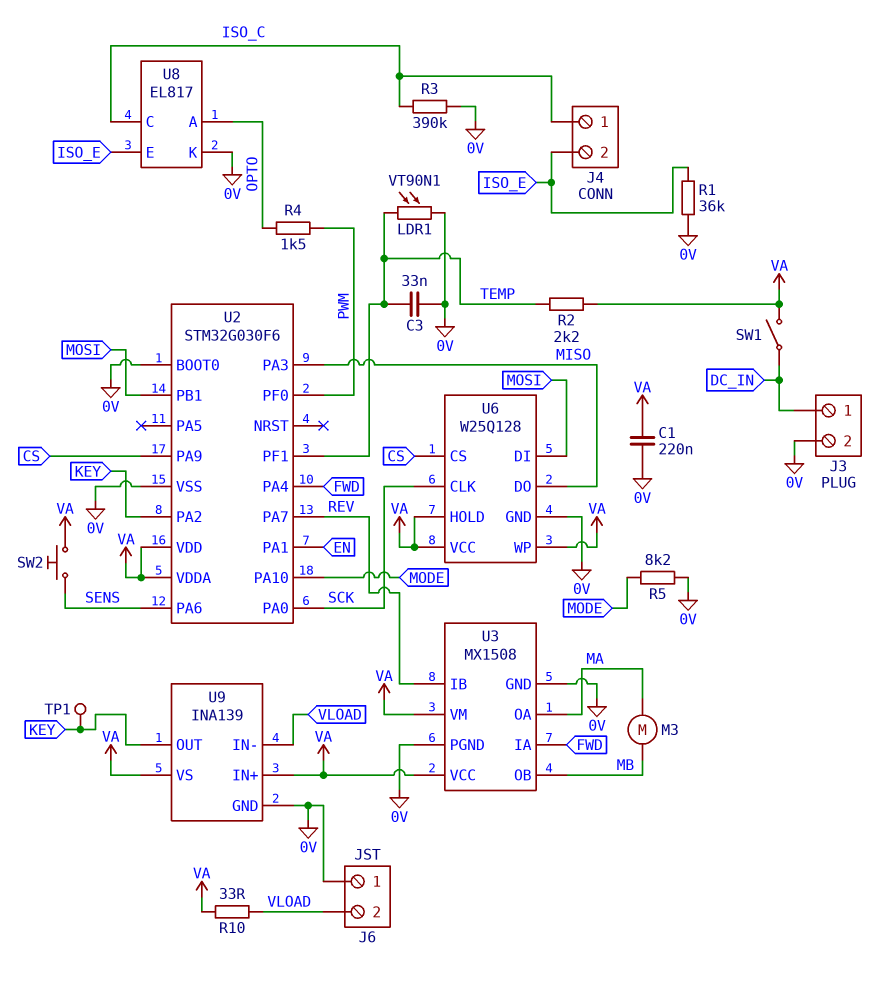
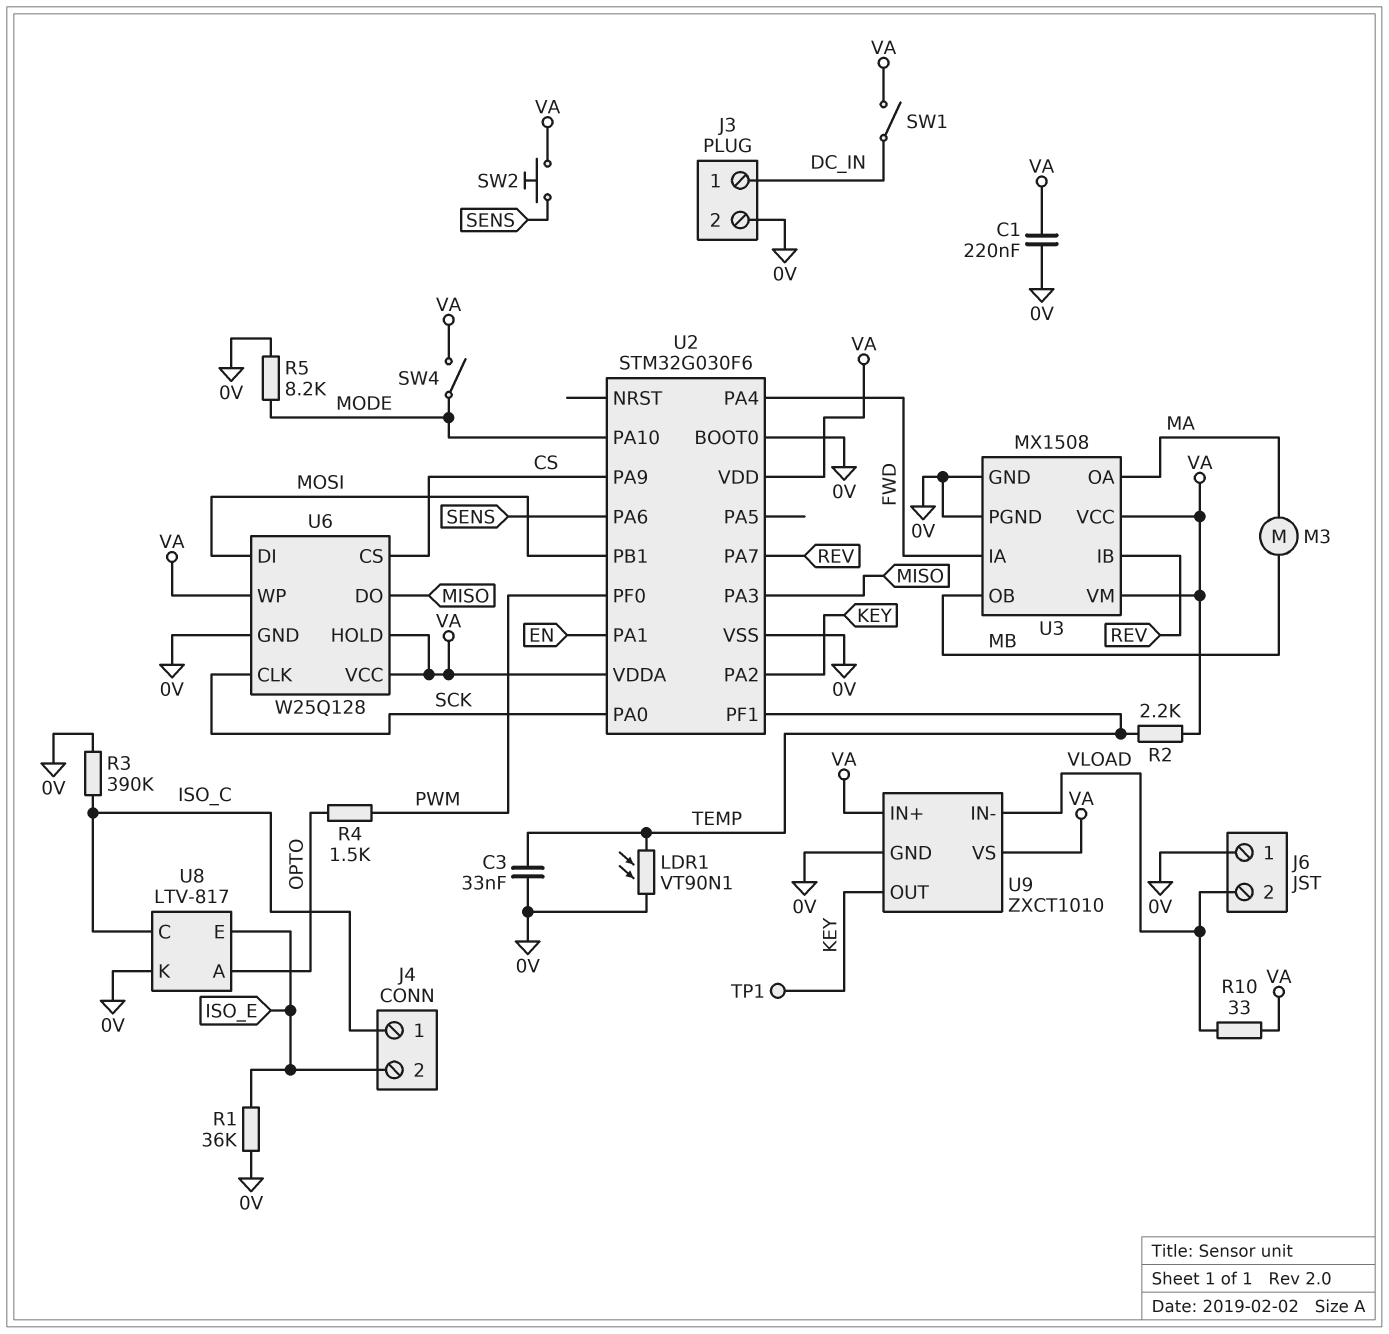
SW4: none -> switch (MODE, VA)
U8: EL817 -> LTV-817
U9: INA139 -> ZXCT1010

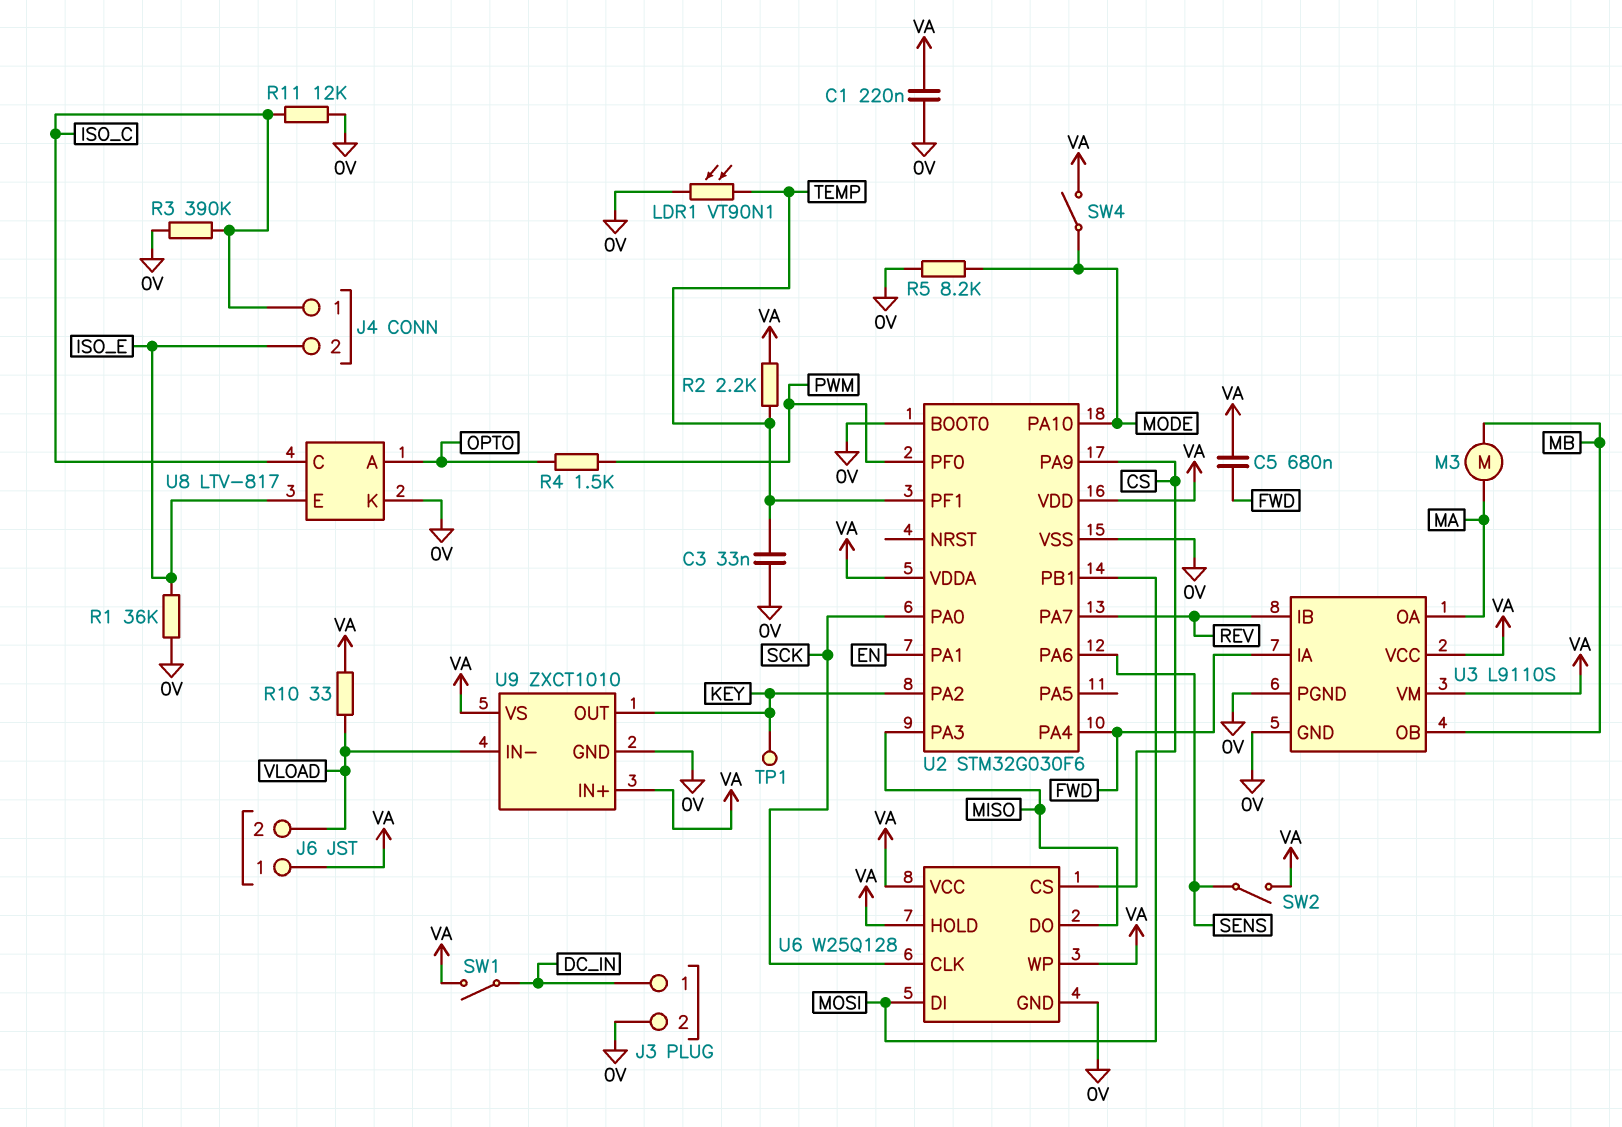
C5: none -> 680nF (FWD, VA)
J6 pin 1: 0V -> VA
R11: none -> 12k (0V, ISO_C)
SW2: button (SENS, VA) -> switch (SENS, VA)
U3: MX1508 -> L9110S

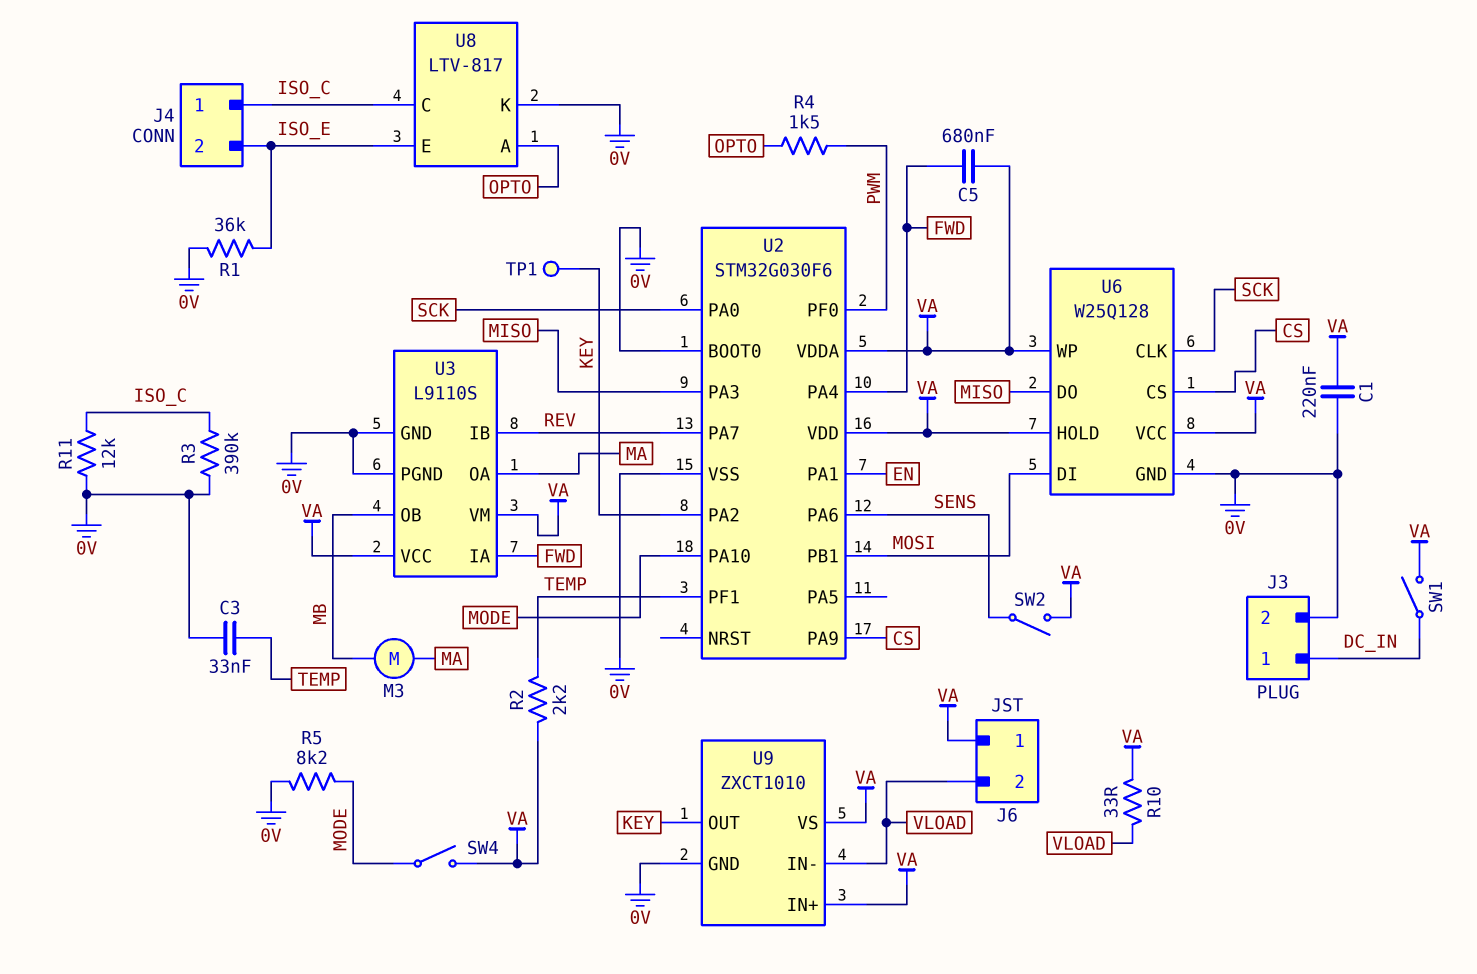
LDR1: VT90N1 (0V, TEMP) -> none

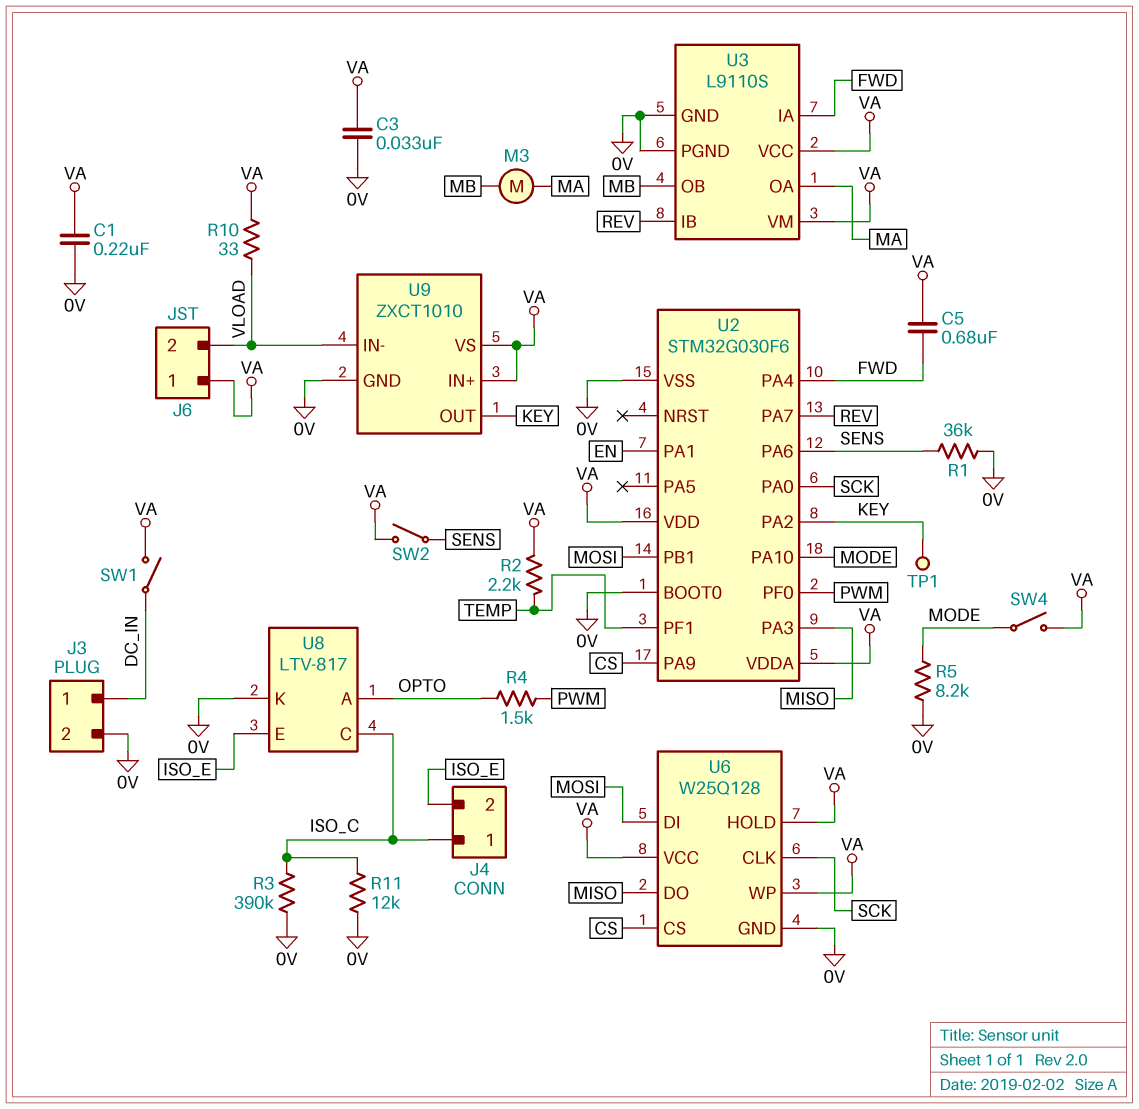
C3: 33nF (0V, TEMP) -> 33nF (0V, VA)
R1: 36k (0V, ISO_E) -> 36k (0V, SENS)

